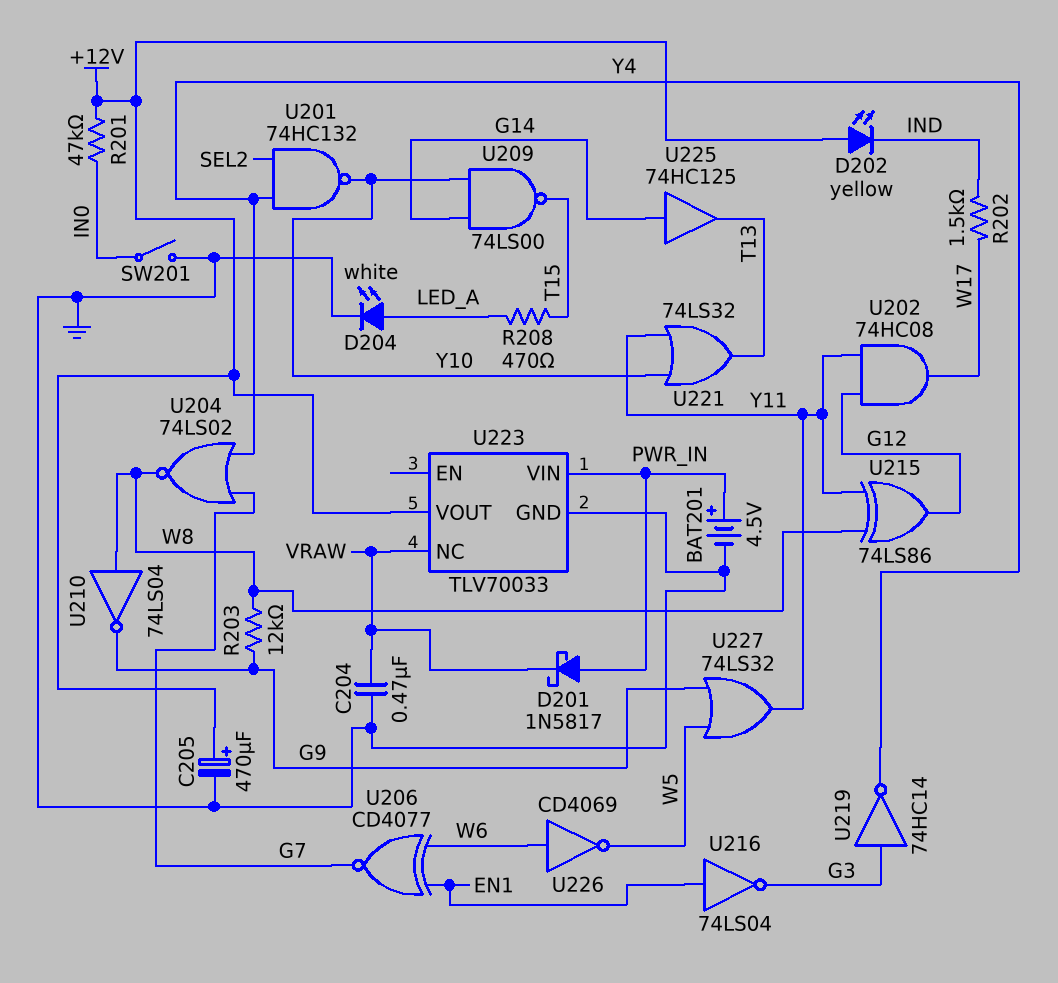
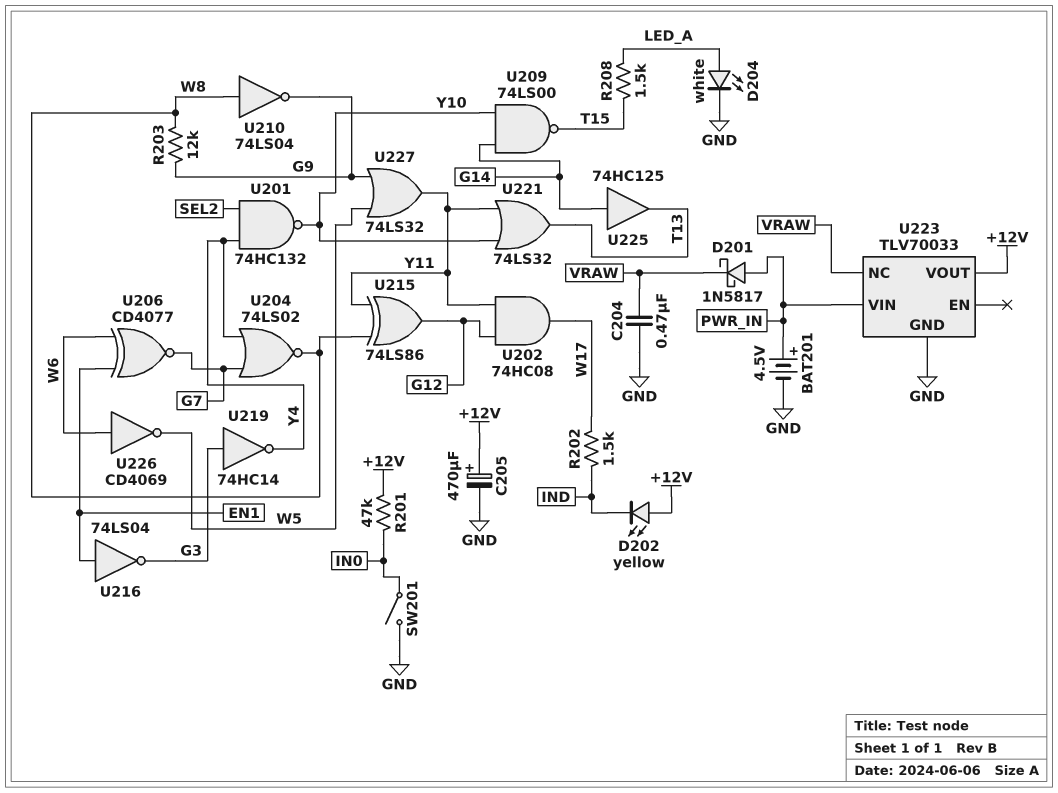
R208: 470 (LED_A, T15) -> 1.5k (LED_A, T15)

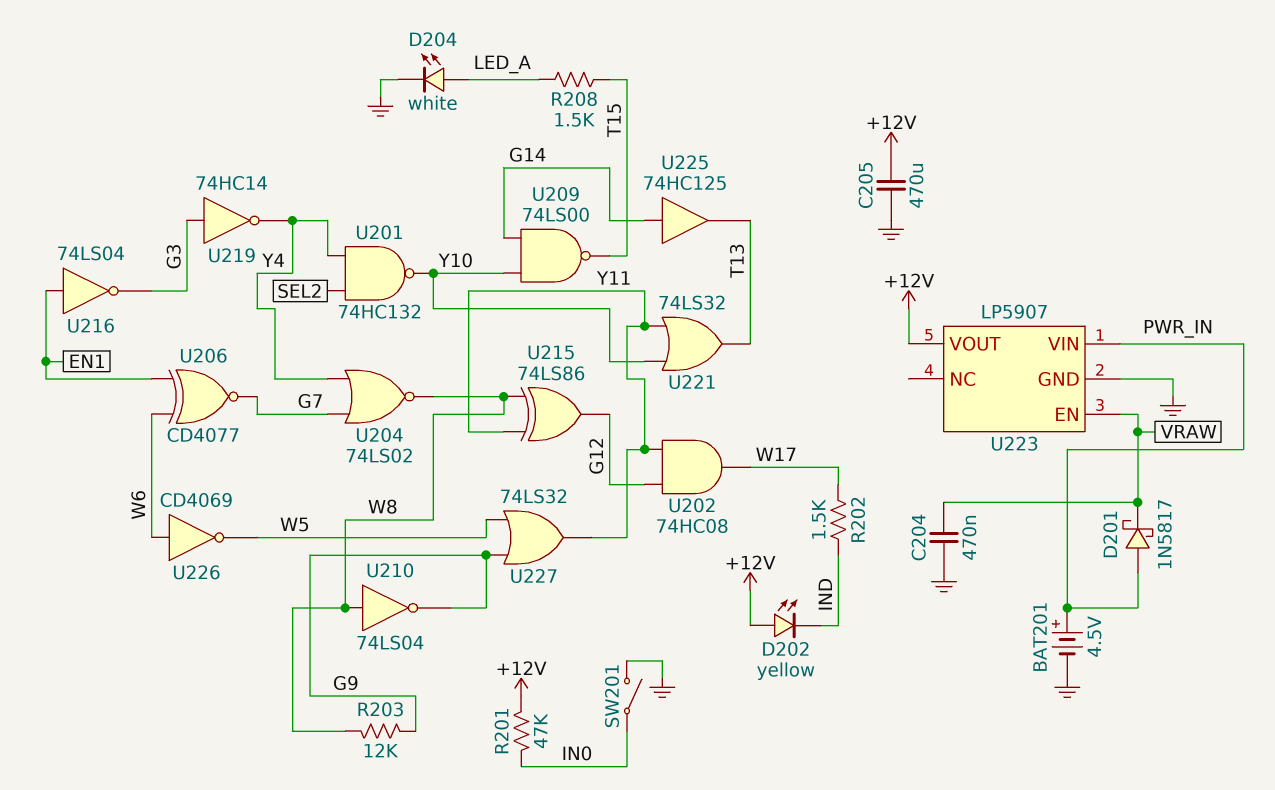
C205: 470uF (plus +12V, minus GND) -> 470uF (+12V, GND)
U223: TLV70033 -> LP5907
U223 pin EN: none -> VRAW
U223 pin NC: VRAW -> none

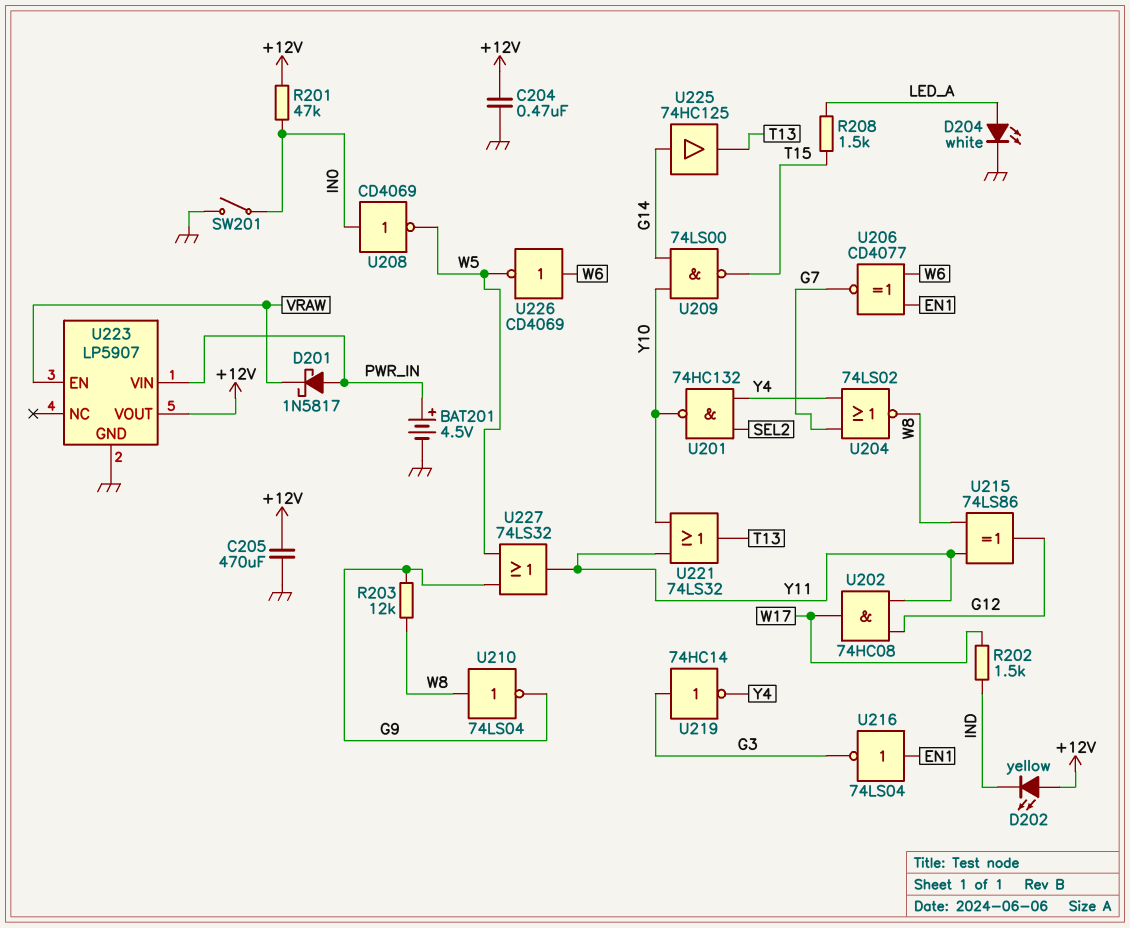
C204: 470nF (GND, VRAW) -> 470nF (+12V, GND)
U208: none -> NOT CD4069 (in IN0, out W5)

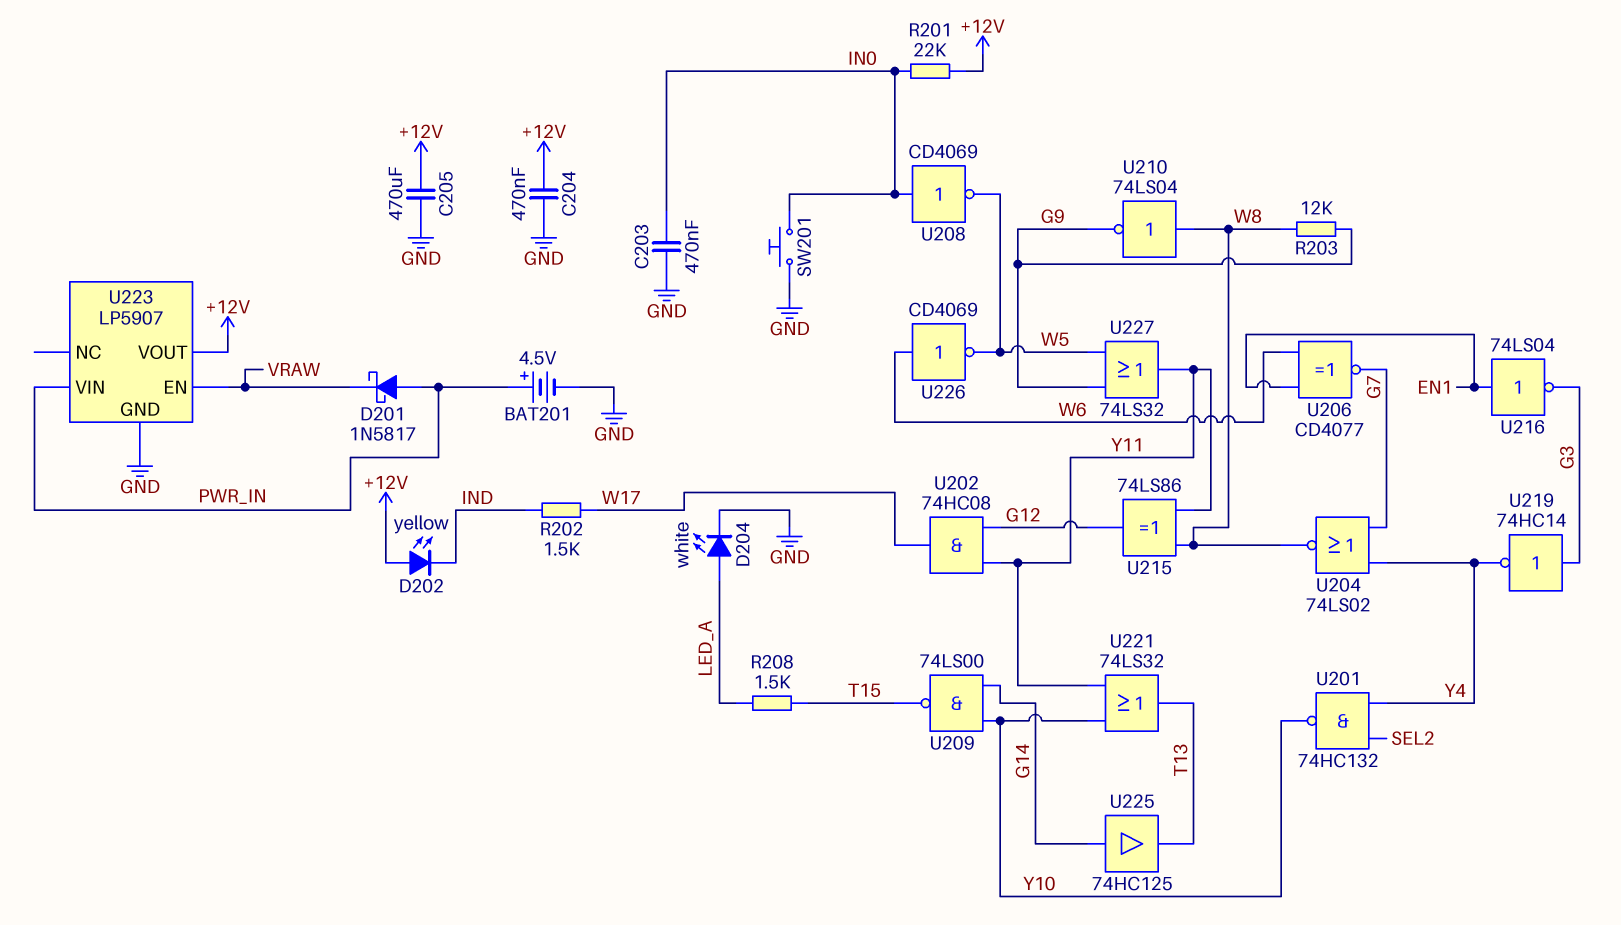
C203: none -> 470nF (GND, IN0)
R201: 47k (+12V, IN0) -> 22k (+12V, IN0)
SW201: switch (GND, IN0) -> button (GND, IN0)

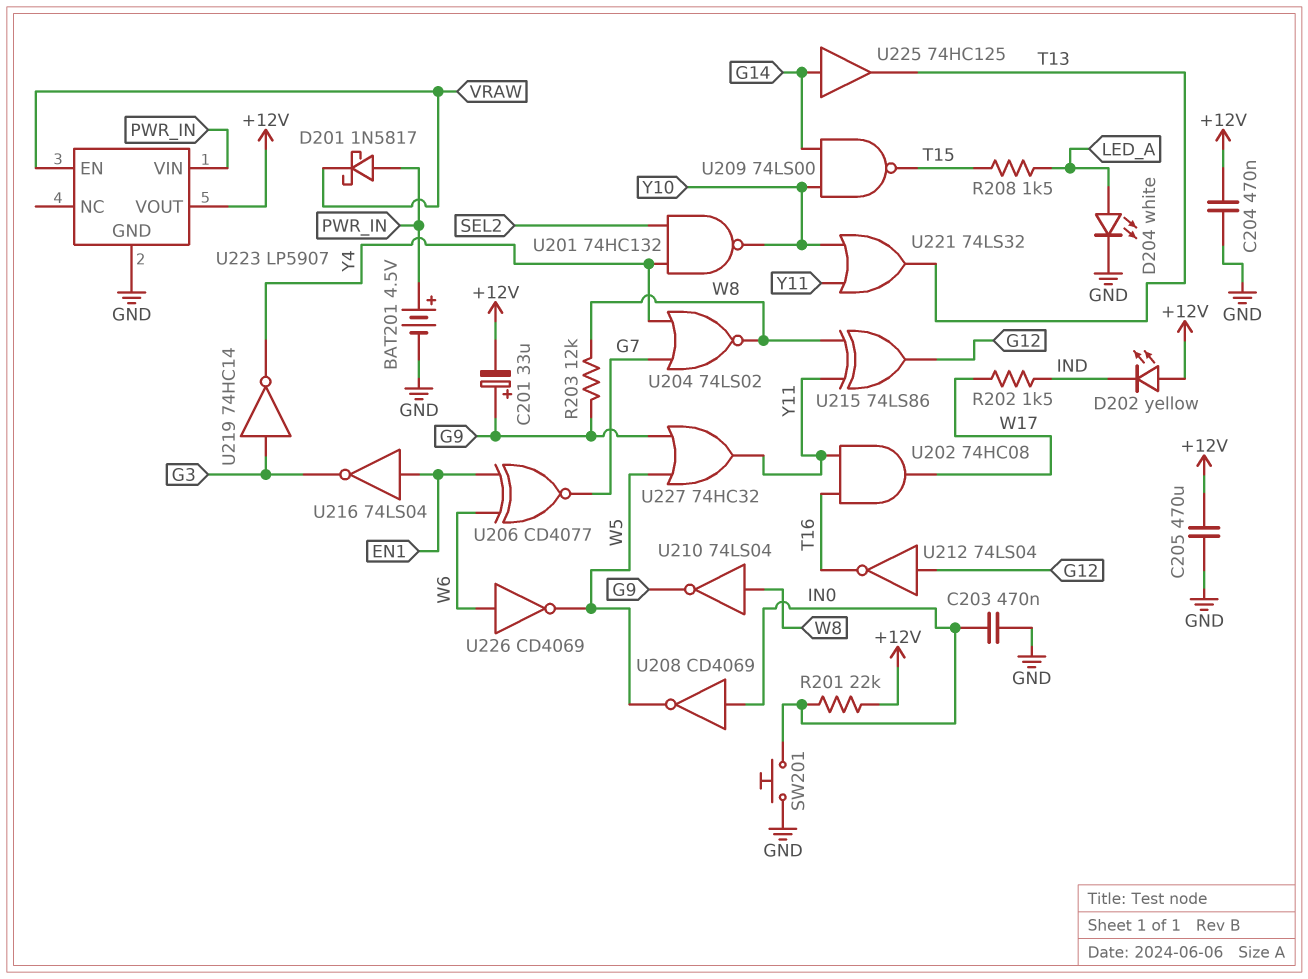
C201: none -> 33uF (plus G9, minus +12V)
U202: AND 74HC08 (in G12, in Y11, out W17) -> AND 74HC08 (in T16, in Y11, out W17)
U212: none -> NOT 74LS04 (in G12, out T16)
U227: OR 74LS32 (in G9, in W5, out Y11) -> OR 74HC32 (in G9, in W5, out Y11)

